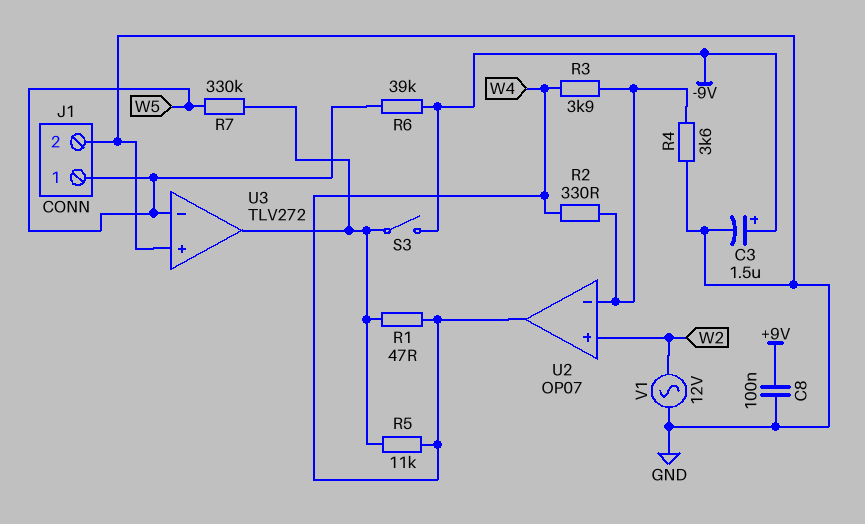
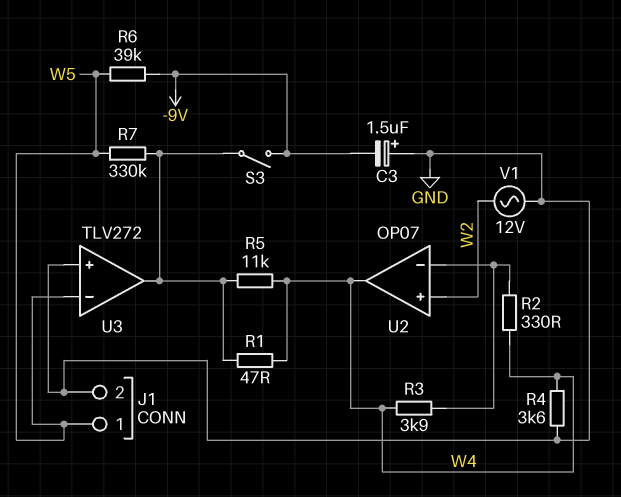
C3: 1.5uF (plus -9V, minus GND) -> 1.5uF (plus GND, minus -9V)
C8: 100nF (+9V, GND) -> none
R4: 3.6k (GND, U2/in-) -> 3.6k (GND, W4)

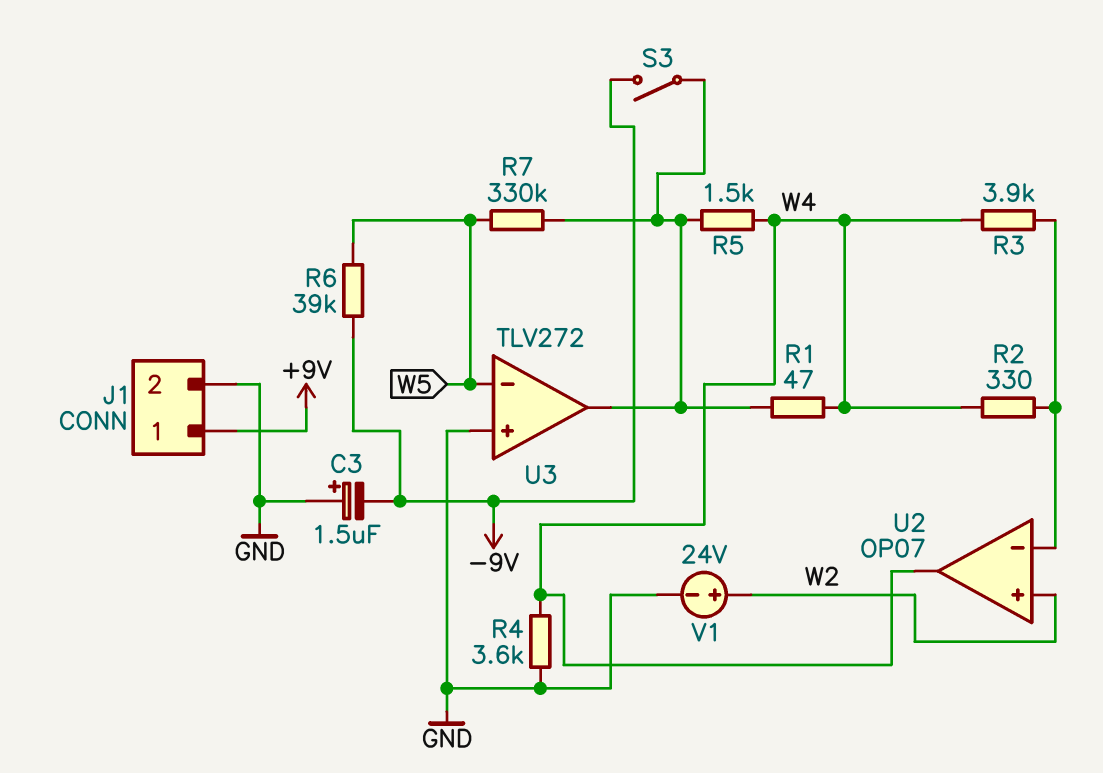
J1 pin 1: W5 -> +9V
R5: 11k (U3/out, W4) -> 1.5k (U3/out, W4)
V1: AC 12V (GND, W2) -> 24V (plus W2, minus GND)

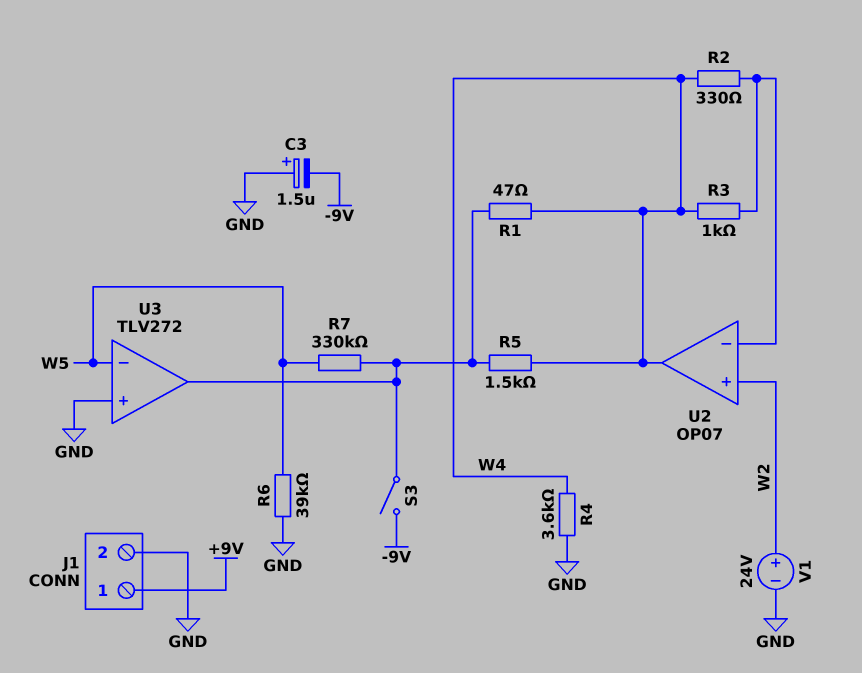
R3: 3.9k (U2/in-, W4) -> 1k (U2/in-, W4)
R6: 39k (-9V, W5) -> 39k (GND, W5)

